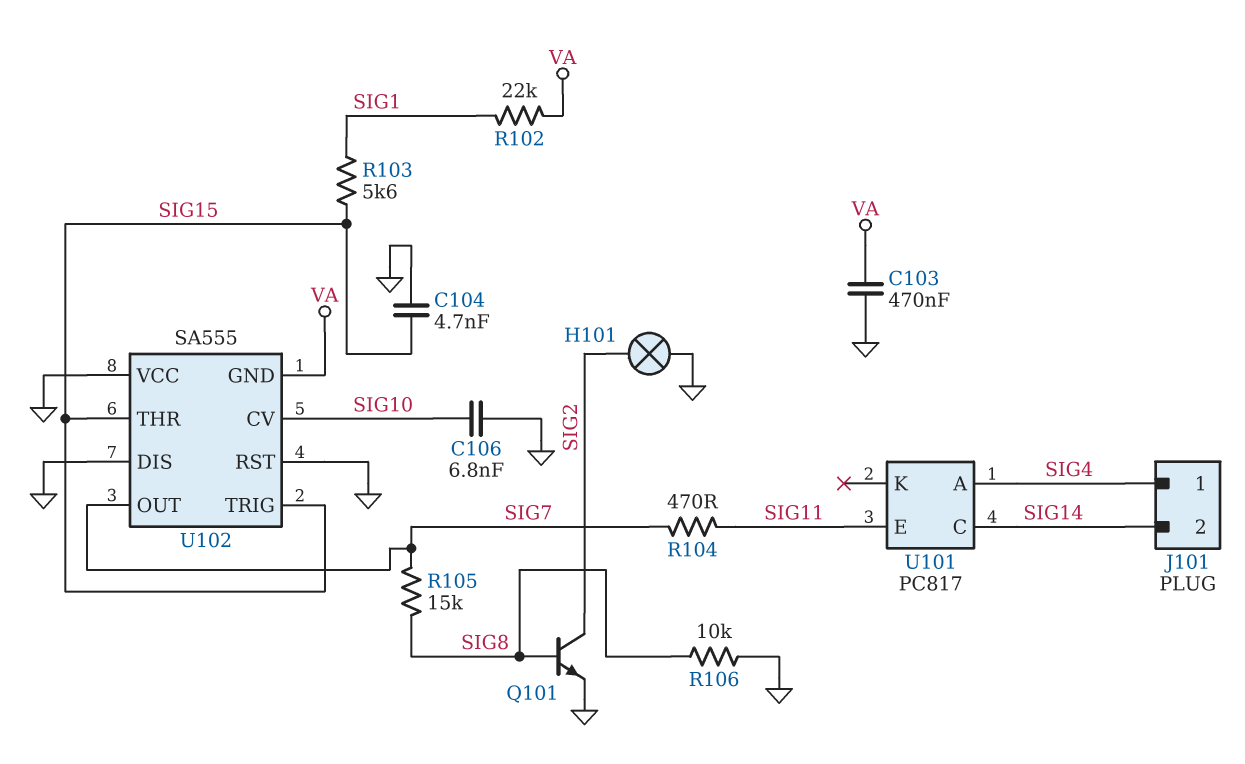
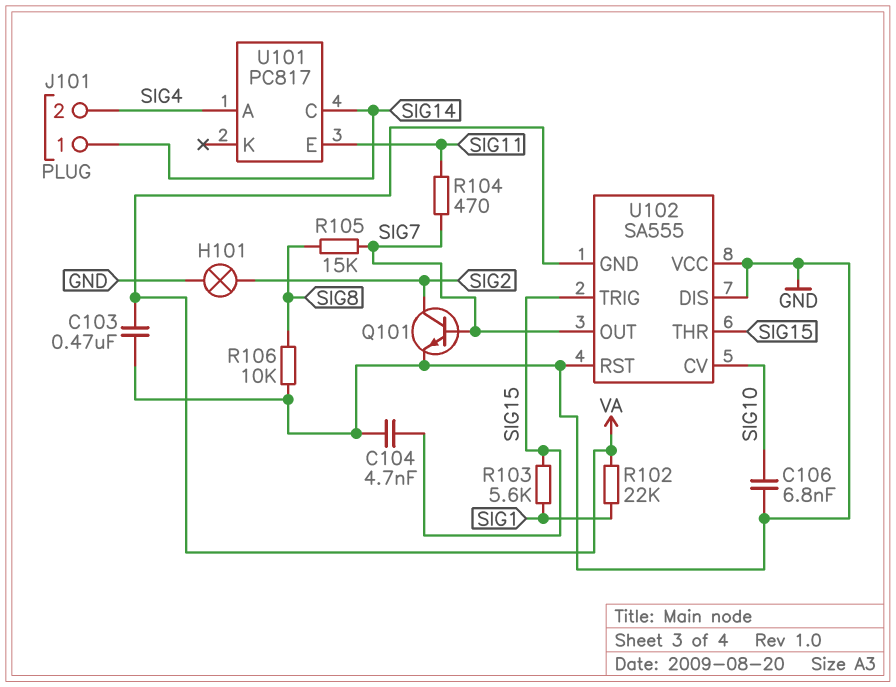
J101 pin 1: SIG4 -> SIG14
J101 pin 2: SIG14 -> SIG4
Q101: NPN (B SIG8, C SIG2, E GND) -> NPN (B SIG7, C SIG2, E GND)

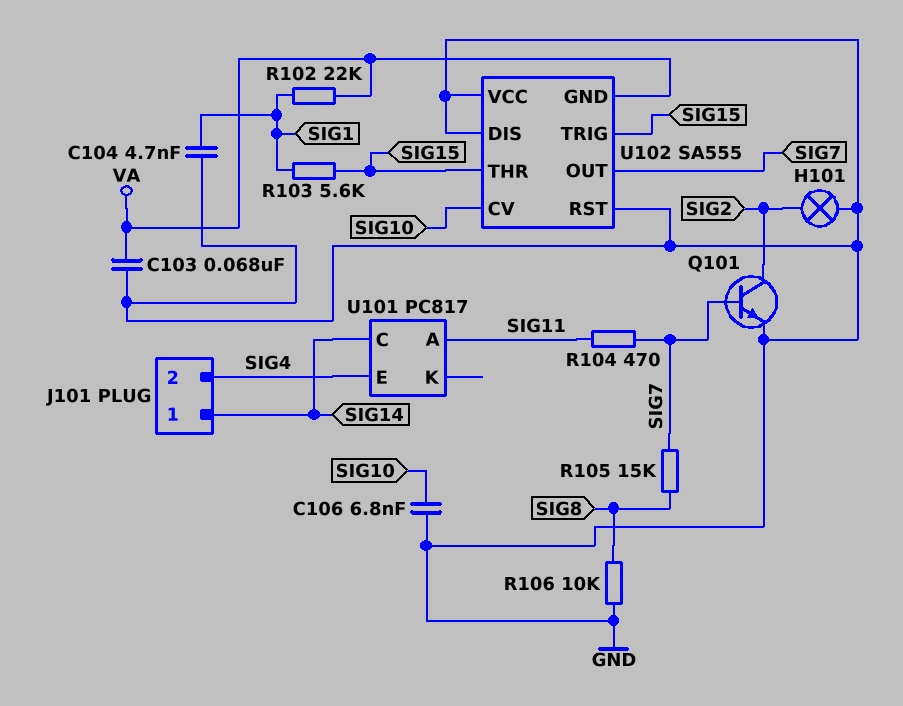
C103: 470nF (GND, VA) -> 68nF (GND, VA)
C104: 4.7nF (GND, SIG15) -> 4.7nF (GND, SIG1)
U101 pin A: SIG4 -> SIG11
U101 pin E: SIG11 -> SIG4

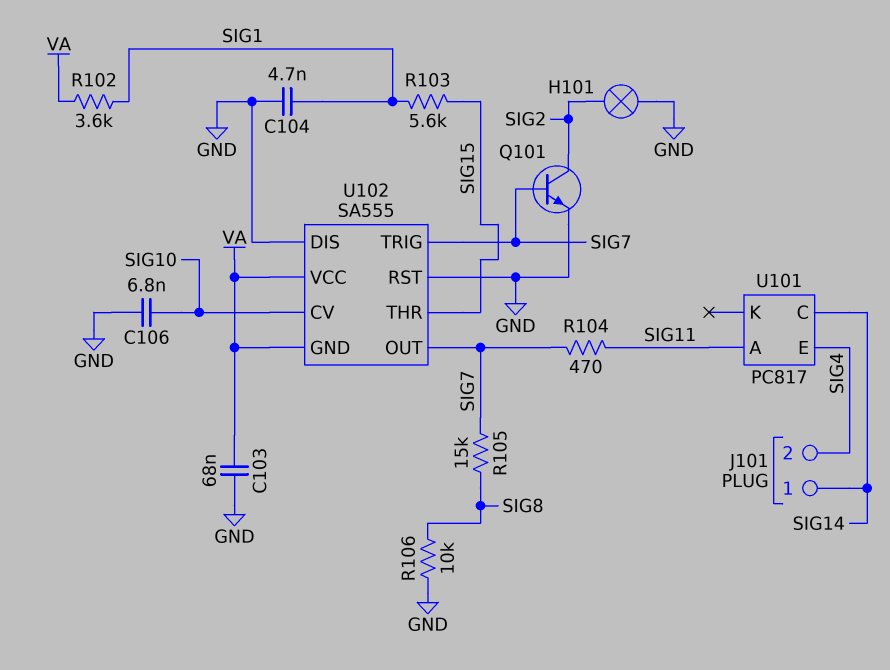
R102: 22k (SIG1, VA) -> 3.6k (SIG1, VA)
U102 pin TRIG: SIG15 -> SIG7
U102 pin VCC: GND -> VA

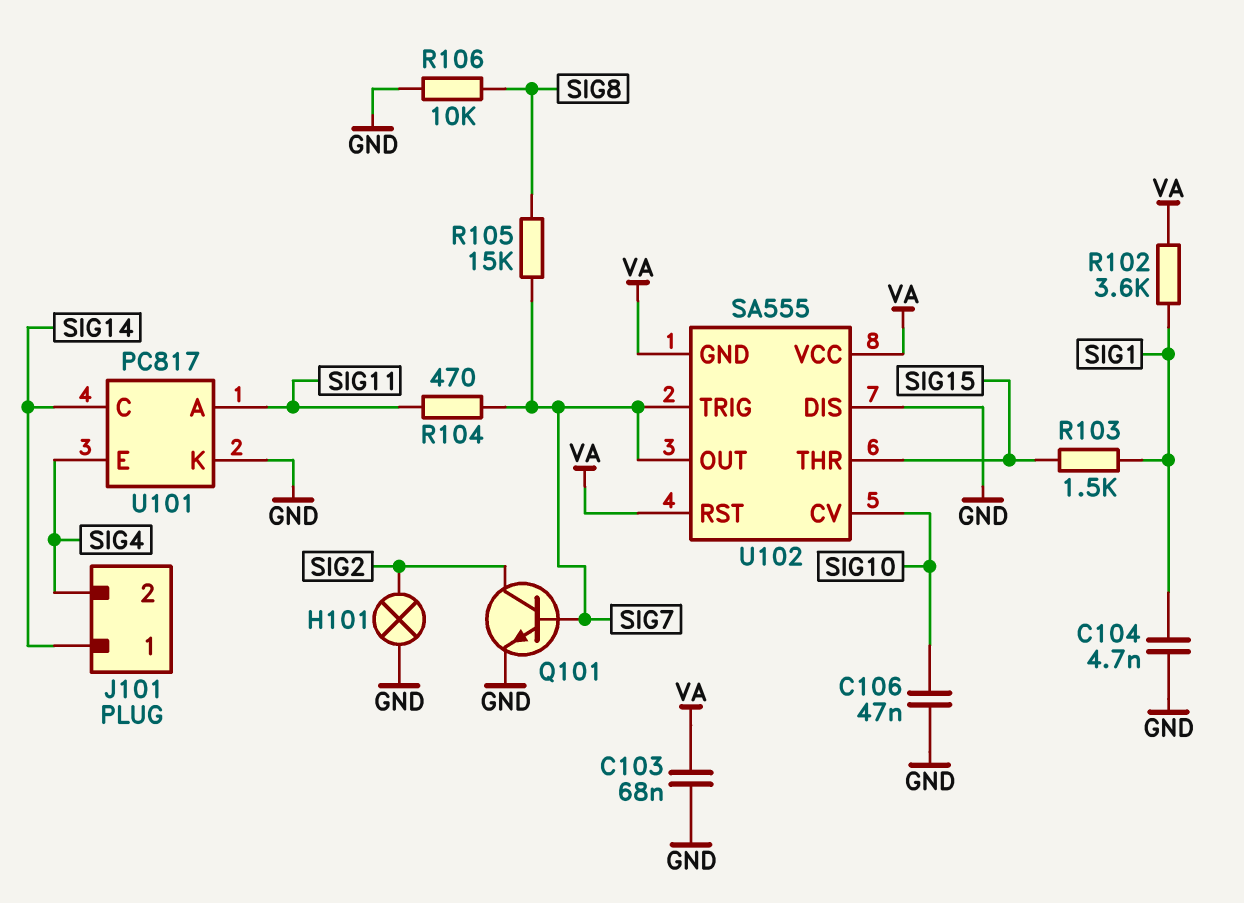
C106: 6.8nF (GND, SIG10) -> 47nF (GND, SIG10)
R103: 5.6k (SIG1, SIG15) -> 1.5k (SIG1, SIG15)
U101 pin K: none -> GND
U102 pin RST: GND -> VA

